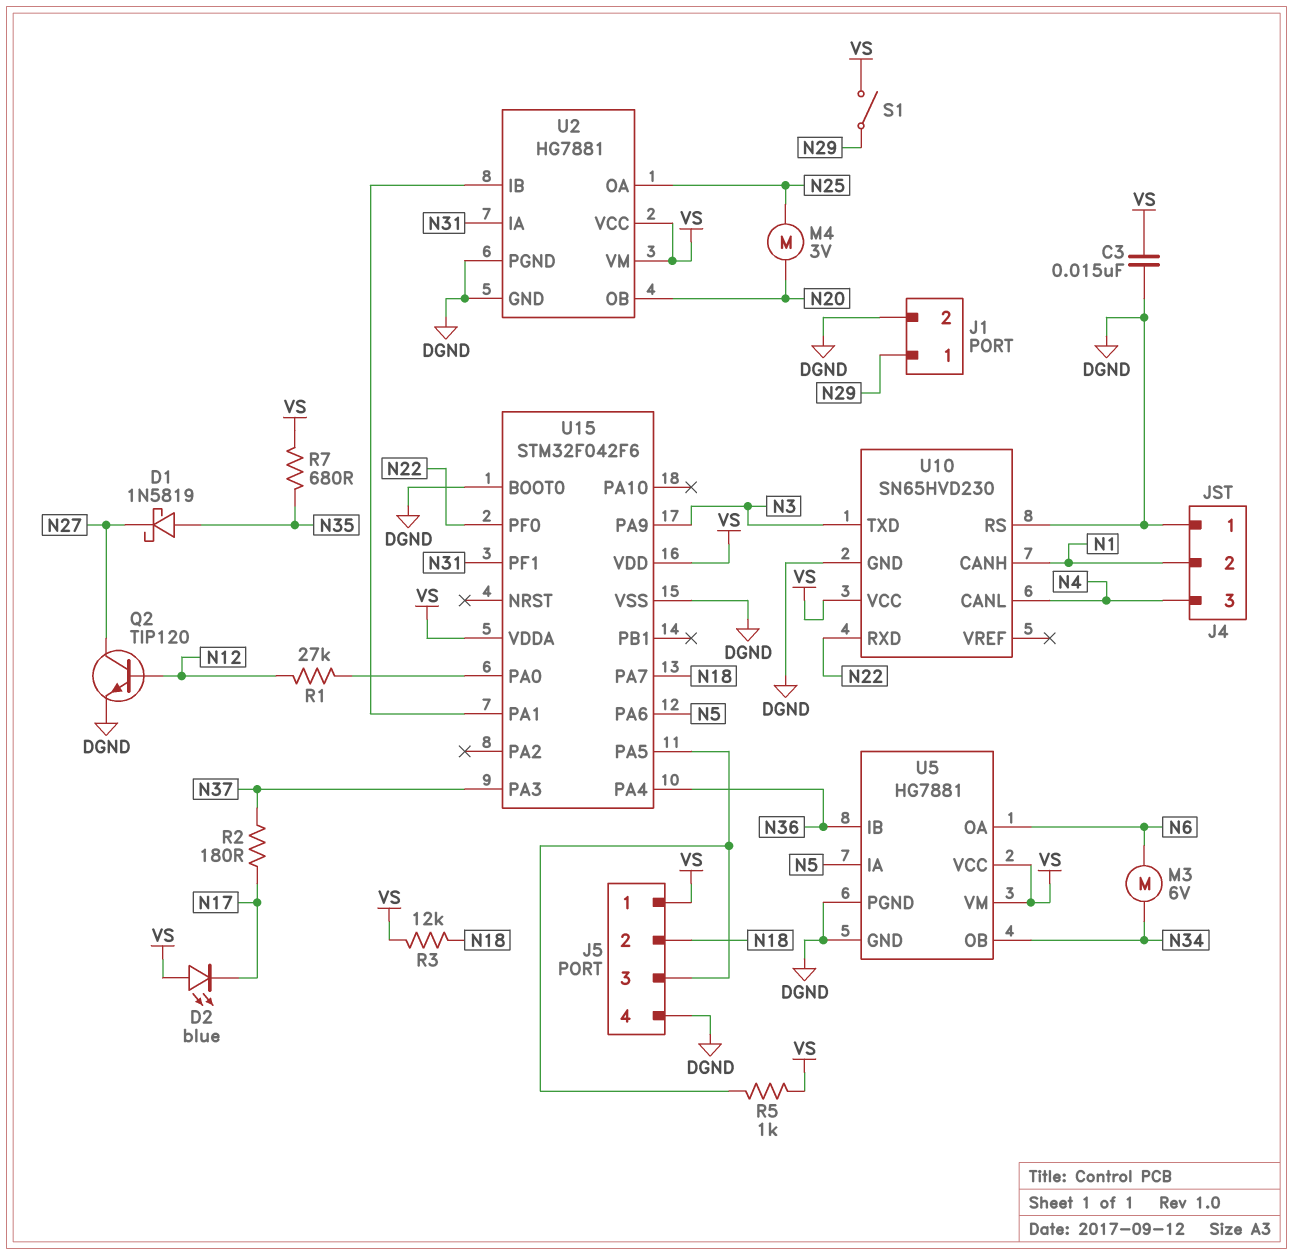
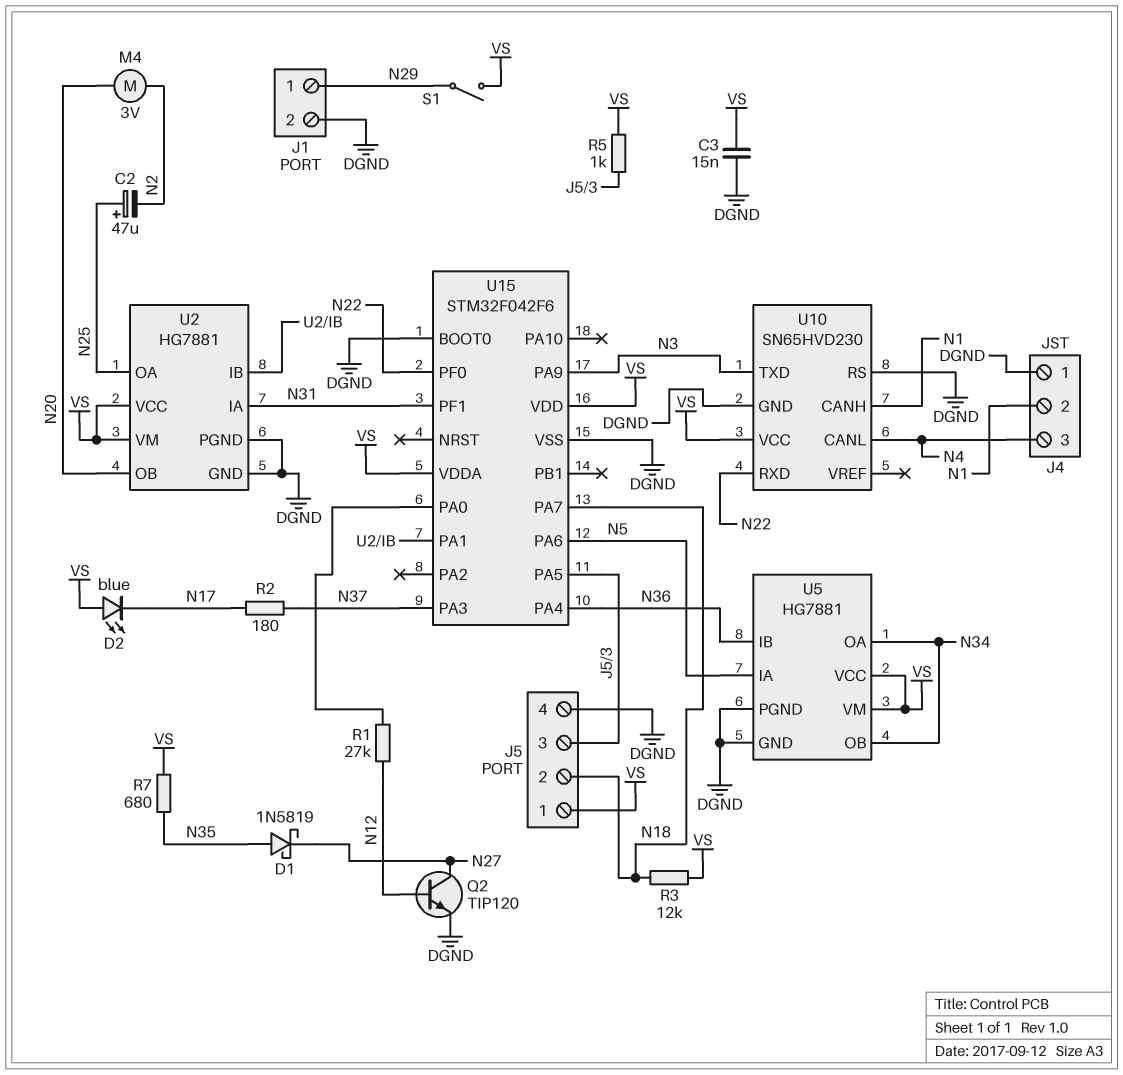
C2: none -> 47uF (plus N25, minus N2)
M3: motor 6V (N6, N34) -> none
M4: motor 3V (N20, N25) -> motor 3V (N2, N20)
U5 pin OA: N6 -> N34

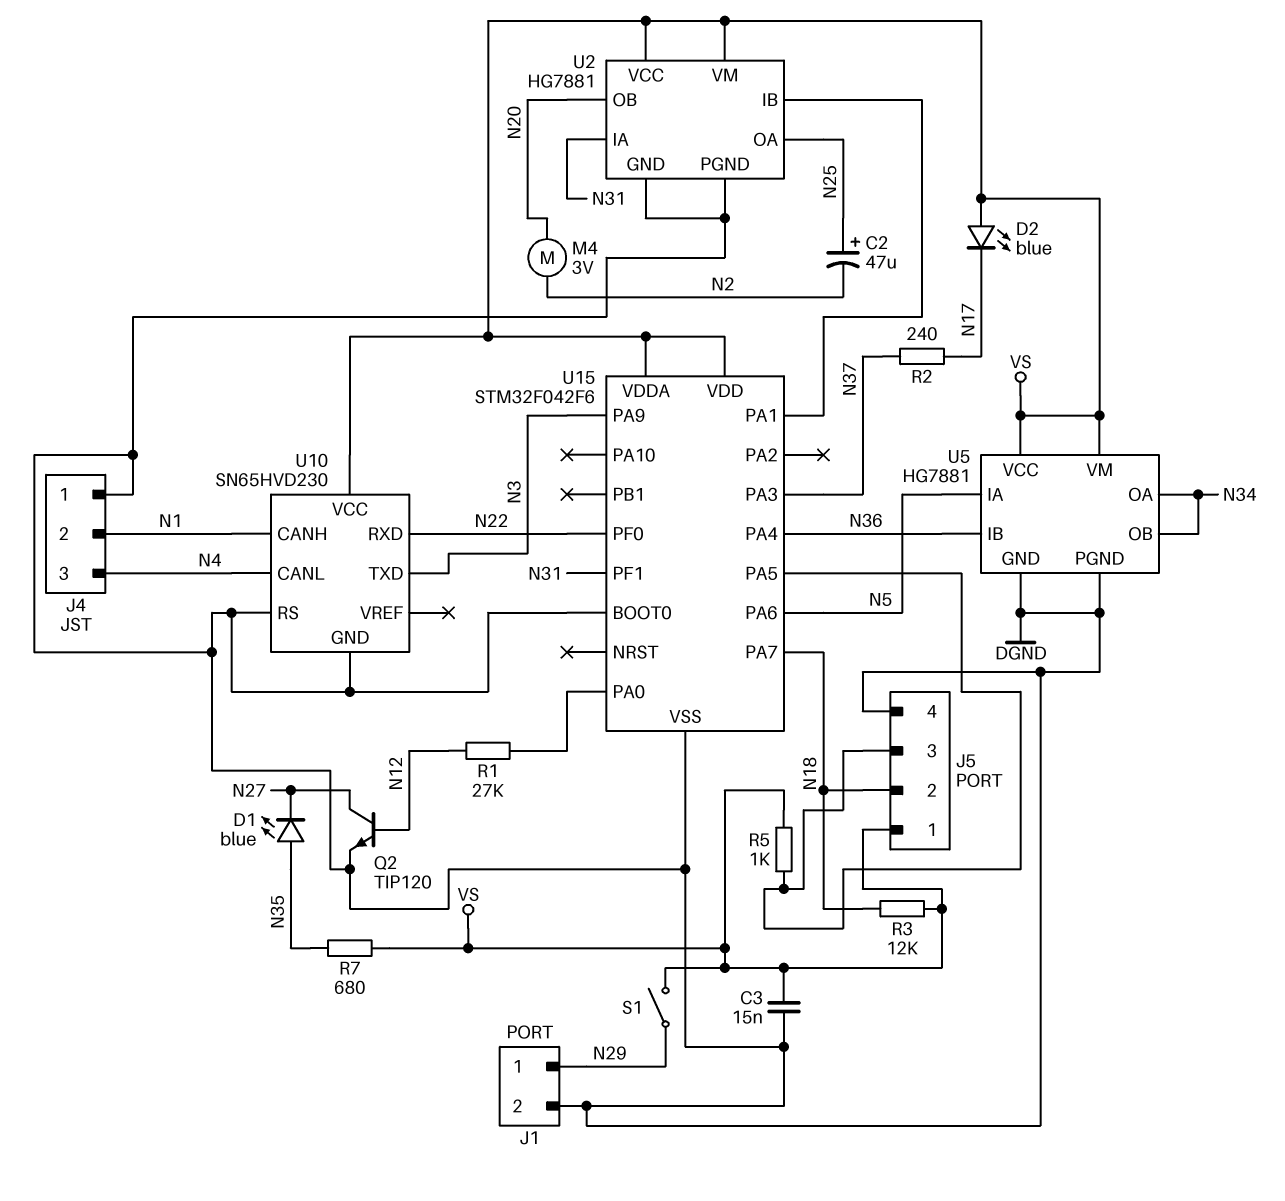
D1: schottky 1N5819 (A N35, K N27) -> LED blue (A N35, K N27)
R2: 180 (N17, N37) -> 240 (N17, N37)

